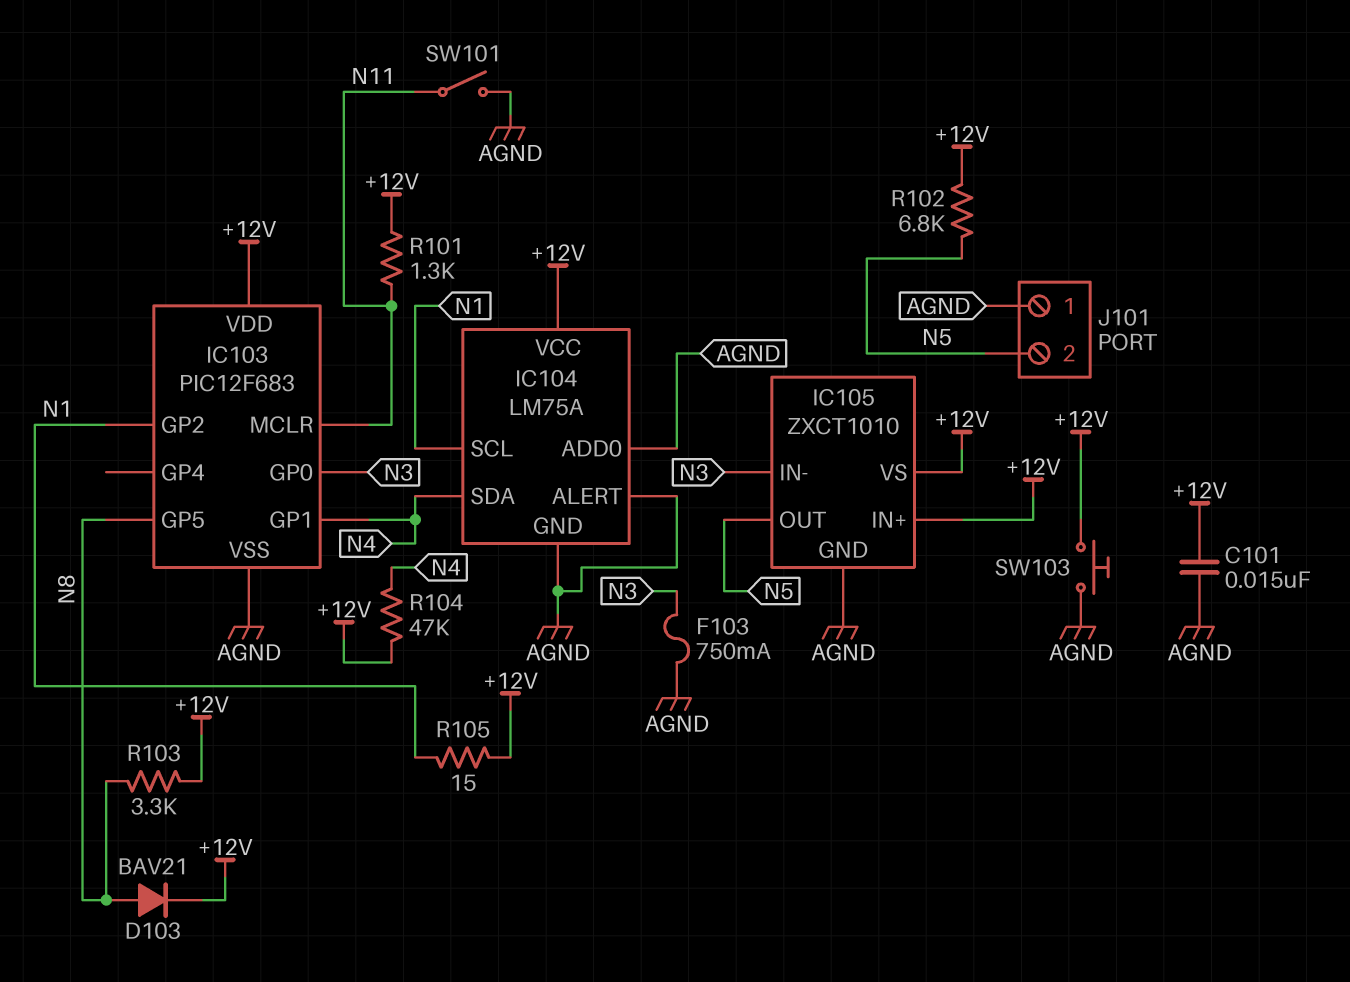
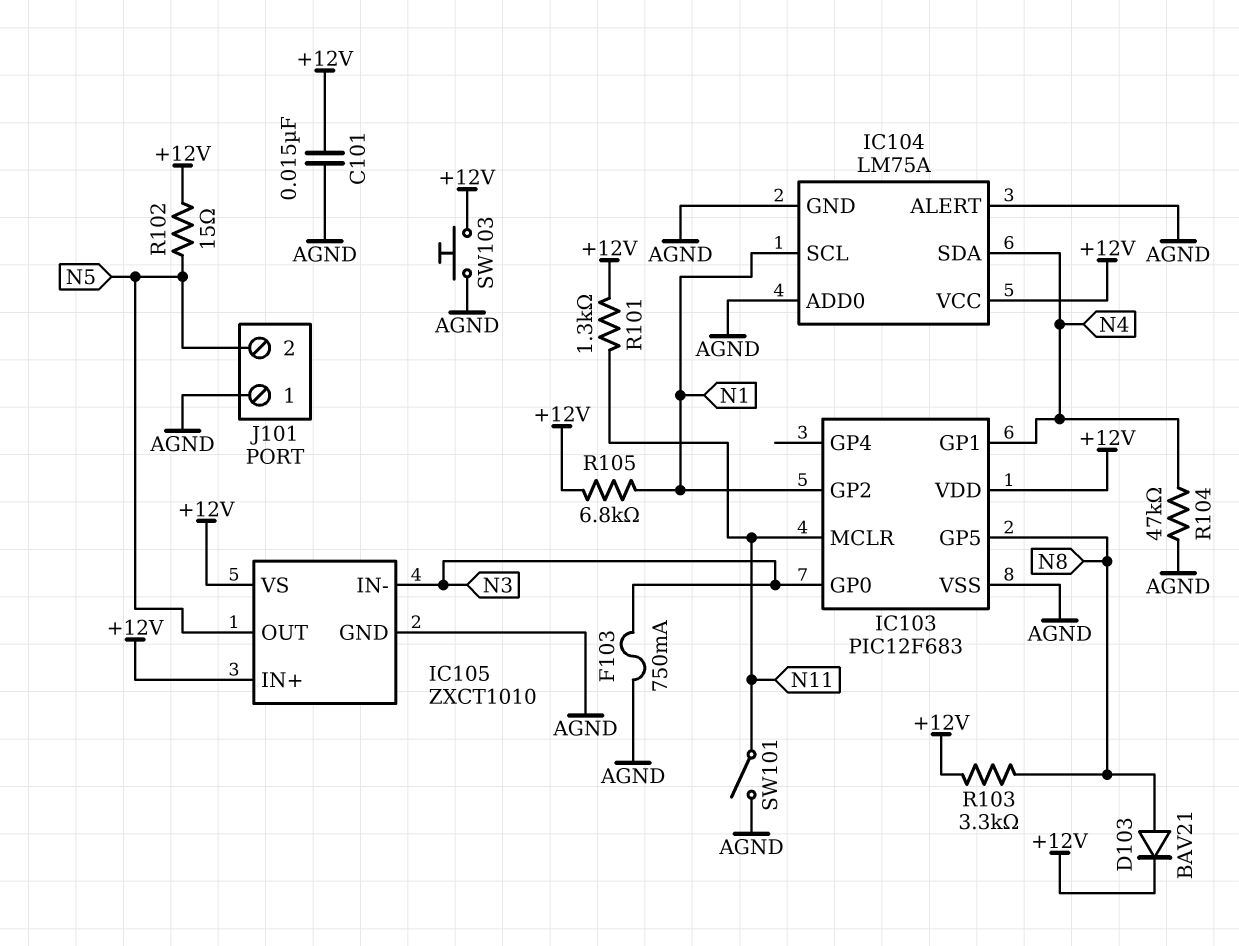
R102: 6.8k (+12V, N5) -> 15 (+12V, N5)
R104: 47k (+12V, N4) -> 47k (AGND, N4)
R105: 15 (+12V, N1) -> 6.8k (+12V, N1)

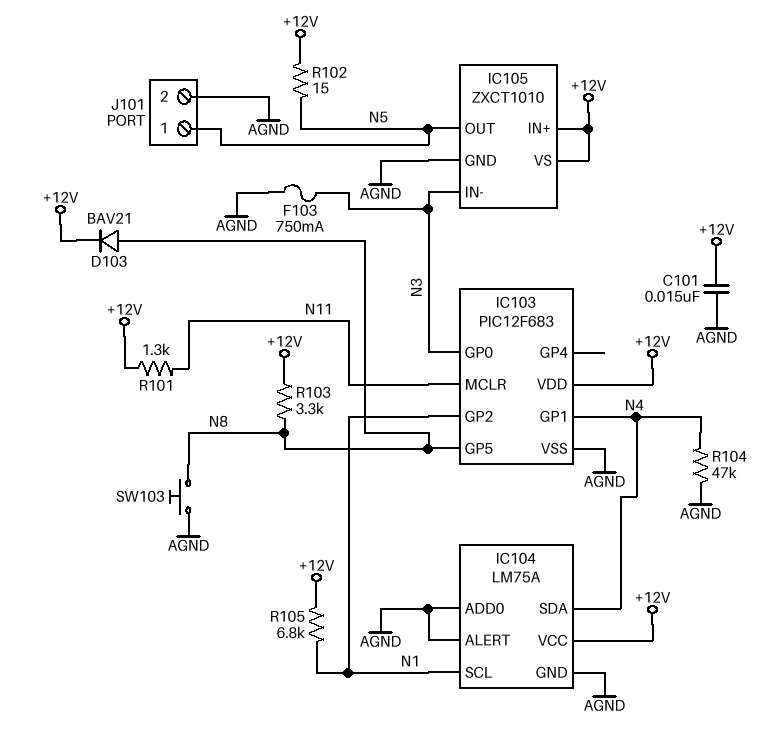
J101 pin 1: AGND -> N5
J101 pin 2: N5 -> AGND
SW101: switch (AGND, N11) -> none
SW103: button (+12V, AGND) -> button (AGND, N8)

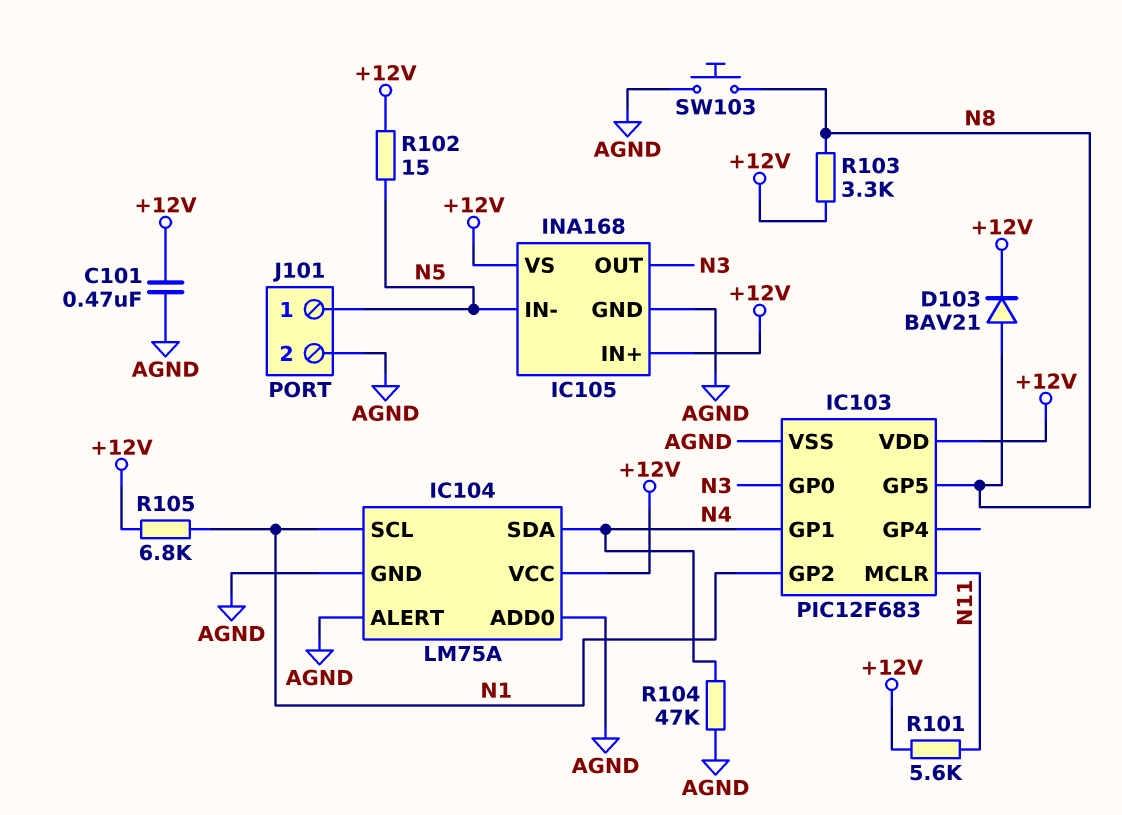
C101: 15nF (+12V, AGND) -> 470nF (+12V, AGND)
F103: 750mA (AGND, N3) -> none
IC105: ZXCT1010 -> INA168
IC105 pin IN-: N3 -> N5
IC105 pin OUT: N5 -> N3
R101: 1.3k (+12V, N11) -> 5.6k (+12V, N11)

